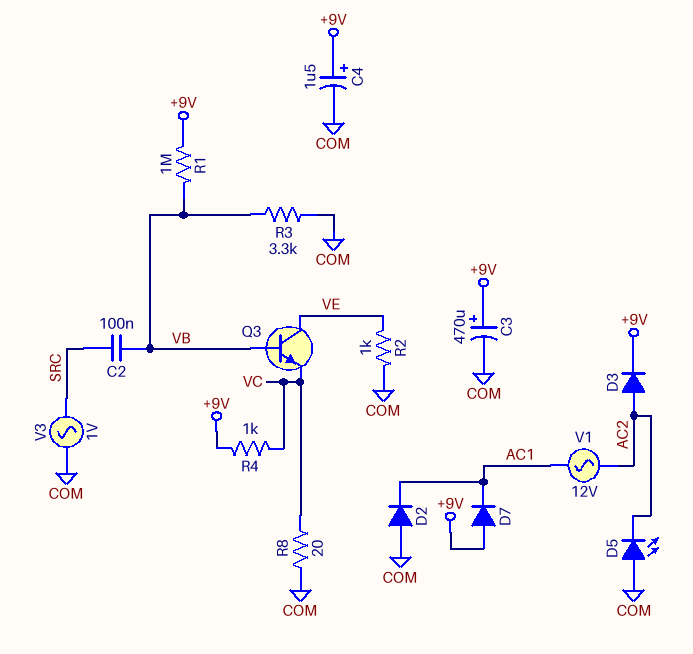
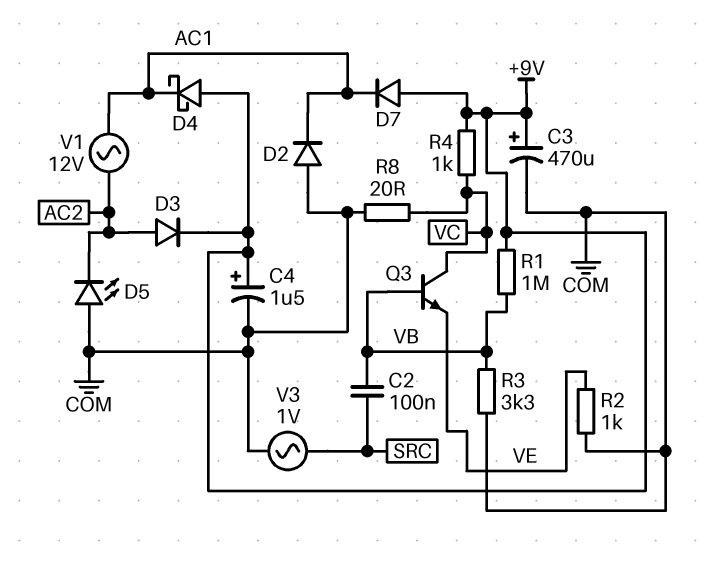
D4: none -> schottky (A +9V, K AC1)
Q3: NPN (B VB, C VE, E VC) -> NPN (B VB, C VC, E VE)

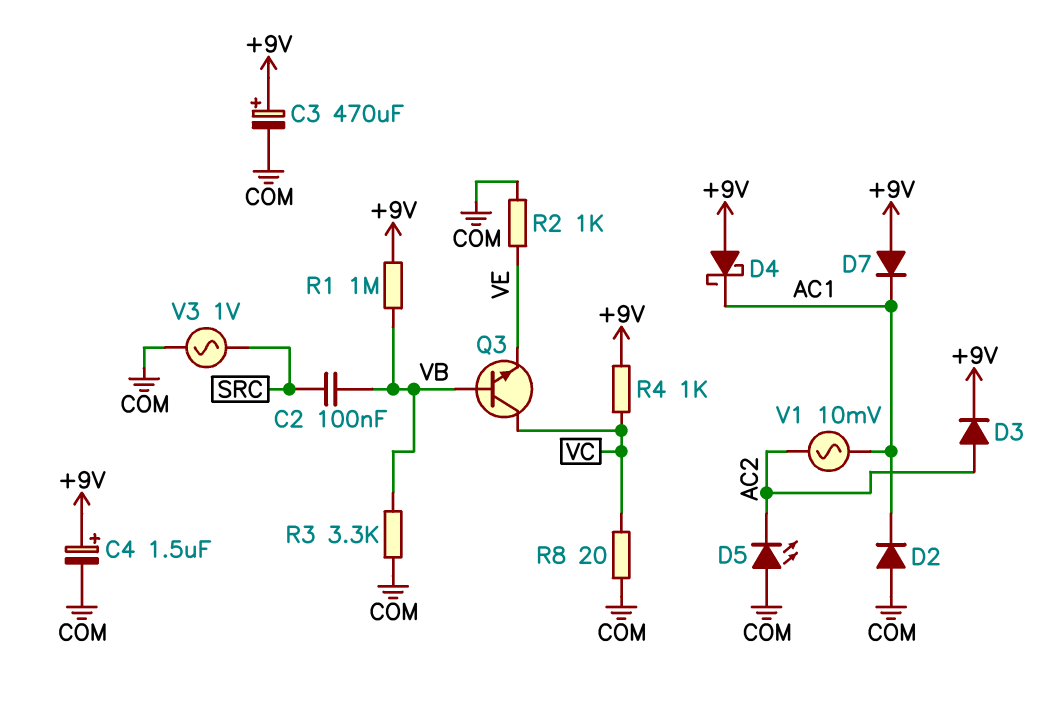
V1: AC 12V (AC1, AC2) -> AC 10mV (AC1, AC2)

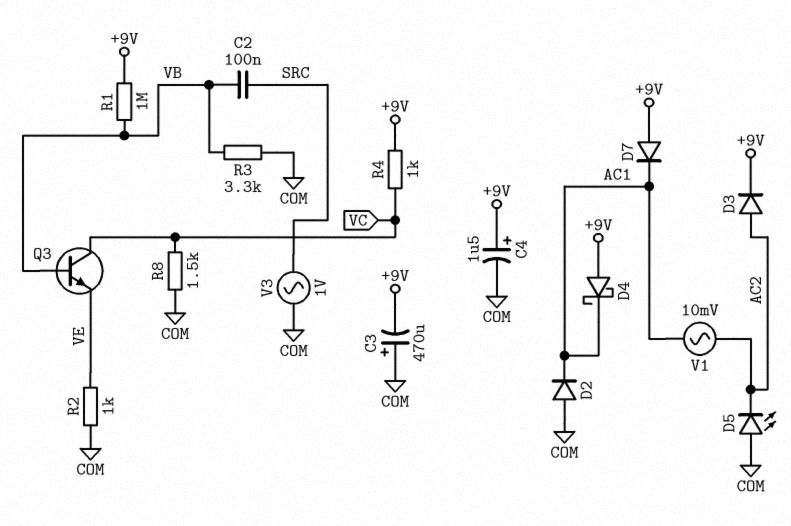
C3: 470uF (plus +9V, minus COM) -> 470uF (plus COM, minus +9V)
R8: 20 (COM, VC) -> 1.5k (COM, VC)

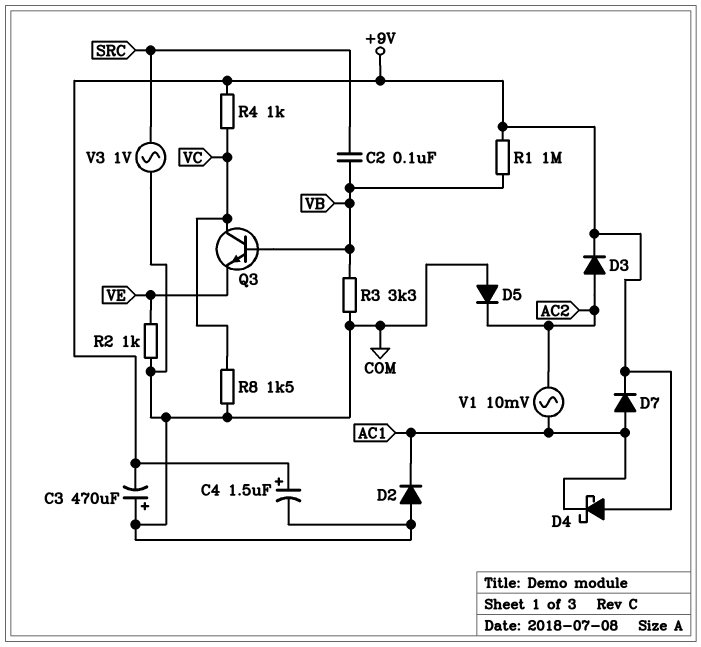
D5: LED (A COM, K AC2) -> diode (A COM, K AC2)
D7: diode (A +9V, K AC1) -> diode (A AC1, K +9V)

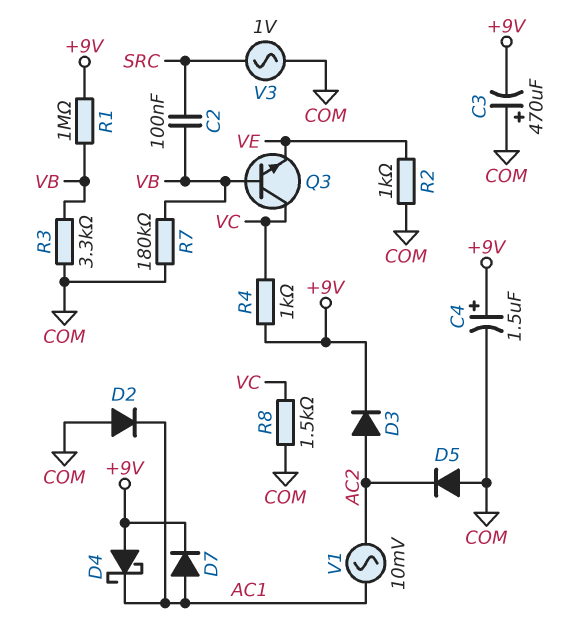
R7: none -> 180k (COM, VB)

